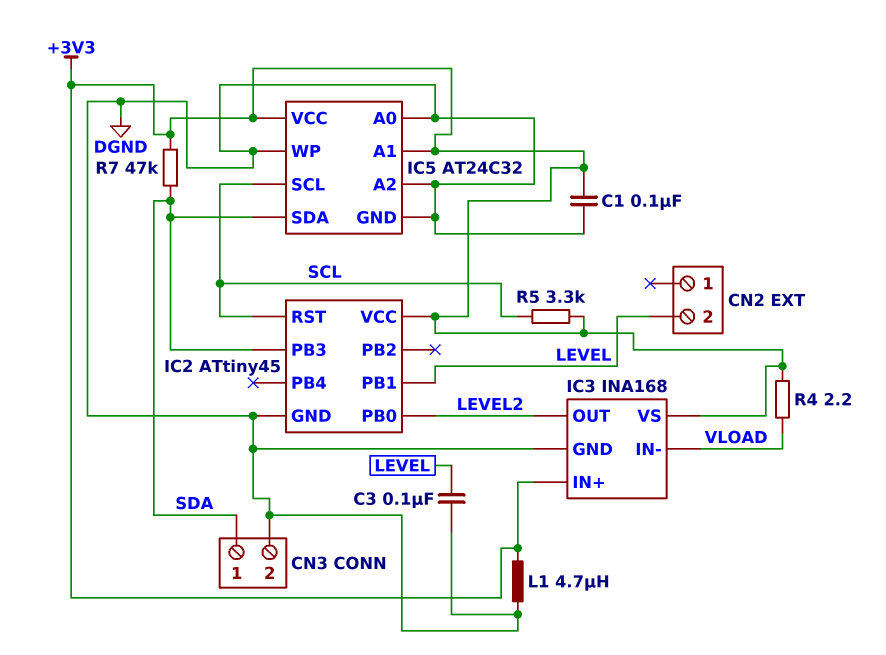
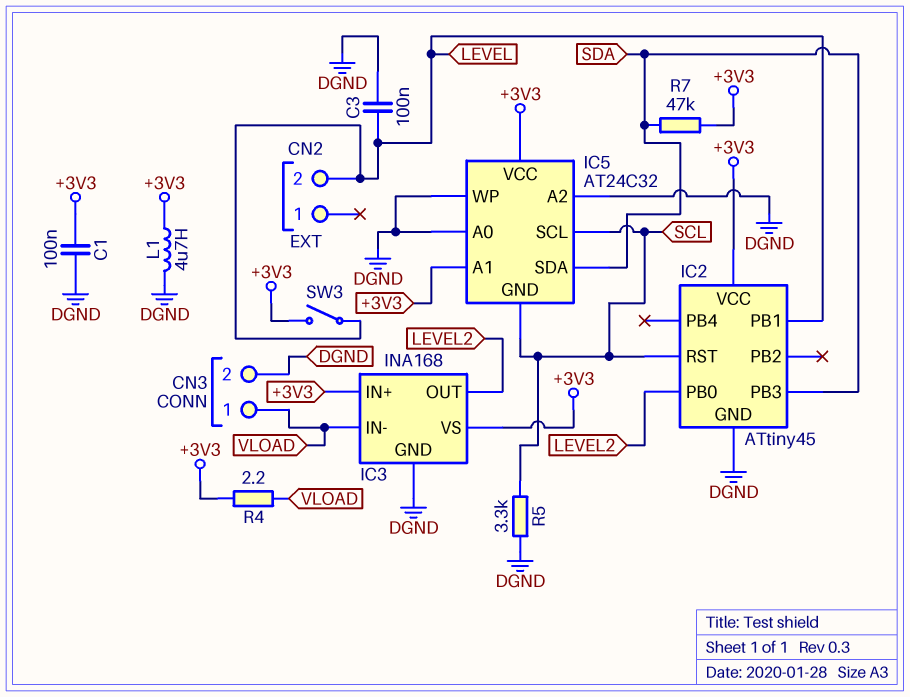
CN3 pin 1: SDA -> VLOAD
IC5 pin GND: DGND -> SCL
R5: 3.3k (+3V3, SCL) -> 3.3k (DGND, SCL)
SW3: none -> switch (+3V3, LEVEL)

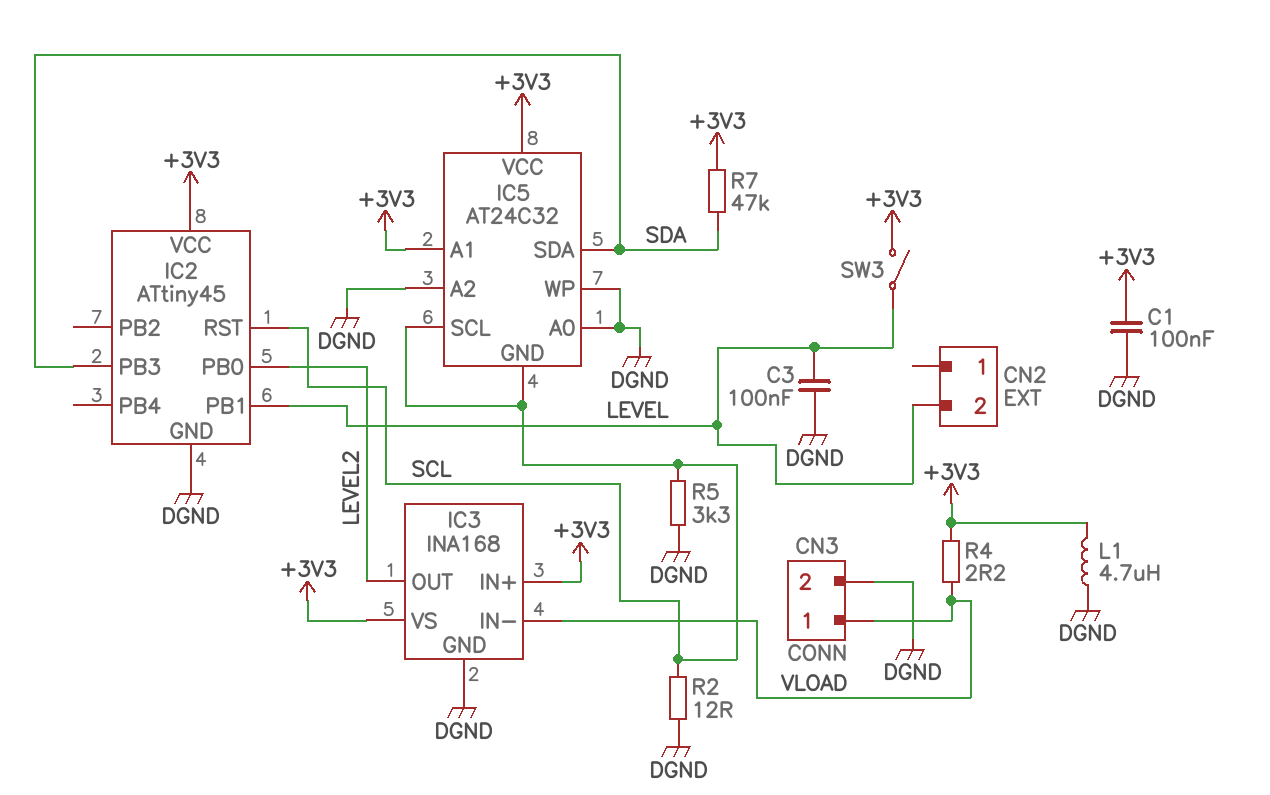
R2: none -> 12 (DGND, SCL)

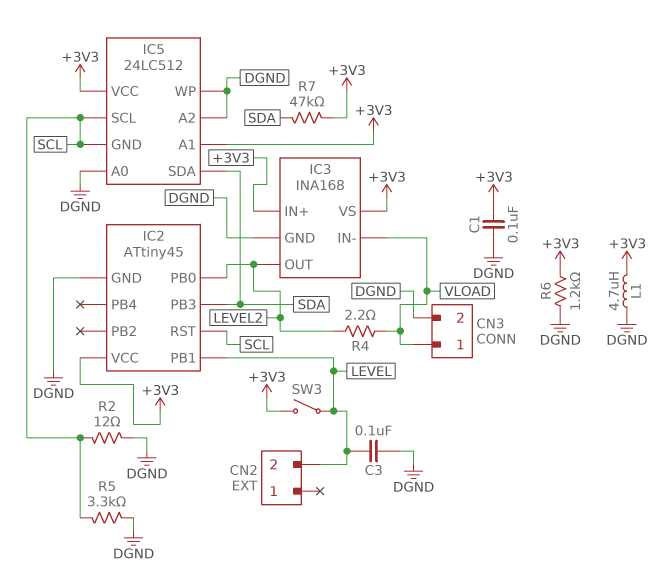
IC5: AT24C32 -> 24LC512
R4: 2.2 (+3V3, VLOAD) -> 2.2 (LEVEL2, VLOAD)
R6: none -> 1.2k (+3V3, DGND)

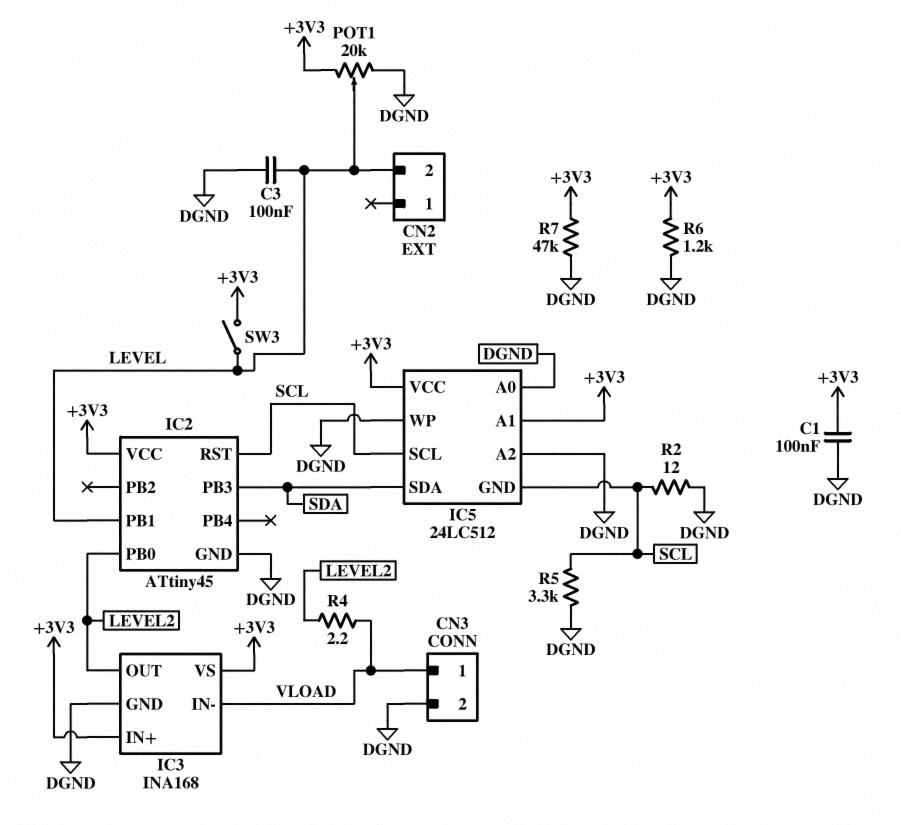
L1: 4.7uH (+3V3, DGND) -> none
POT1: none -> 20k (+3V3, DGND, wiper LEVEL)
R7: 47k (+3V3, SDA) -> 47k (+3V3, DGND)

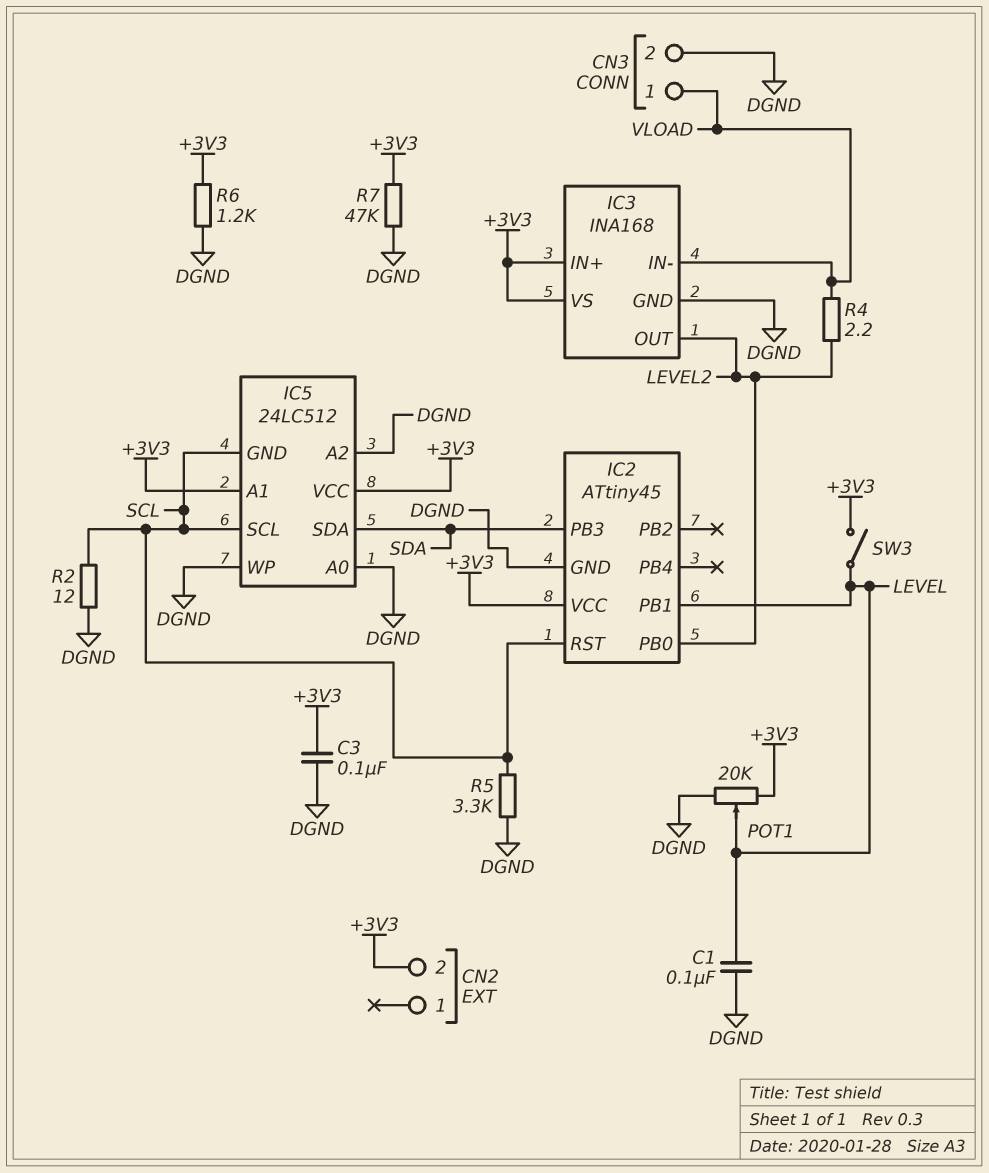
C1: 100nF (+3V3, DGND) -> 100nF (DGND, LEVEL)
C3: 100nF (DGND, LEVEL) -> 100nF (+3V3, DGND)
CN2 pin 2: LEVEL -> +3V3

